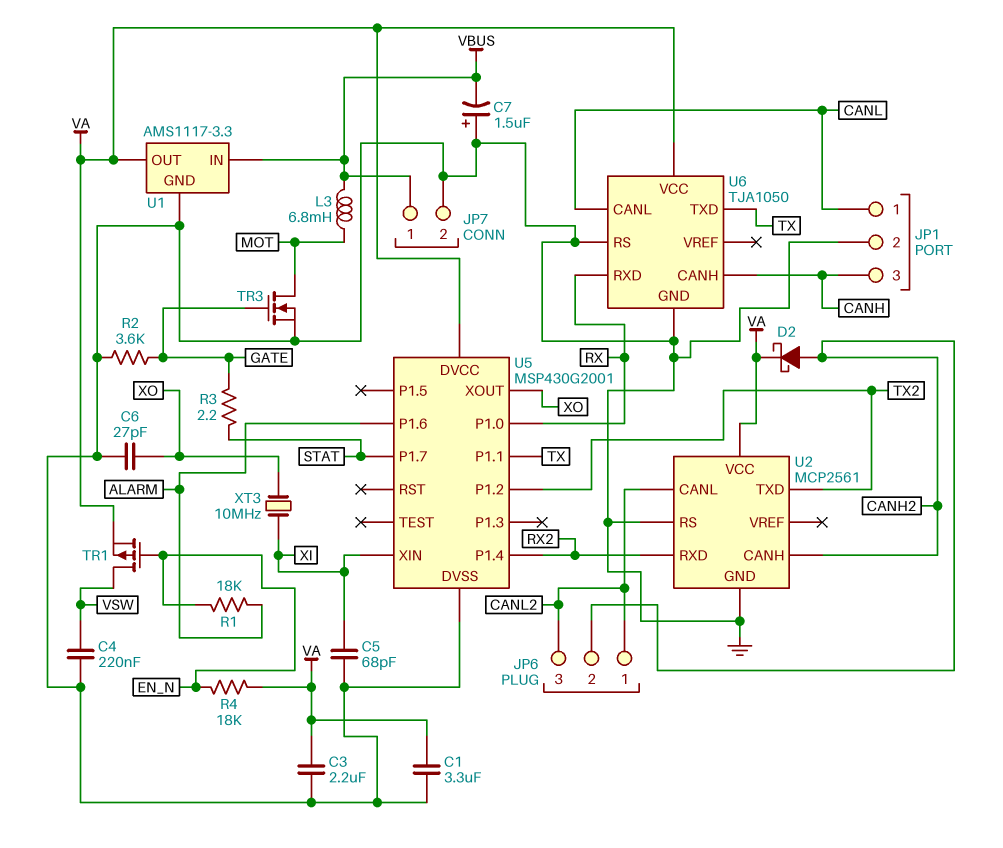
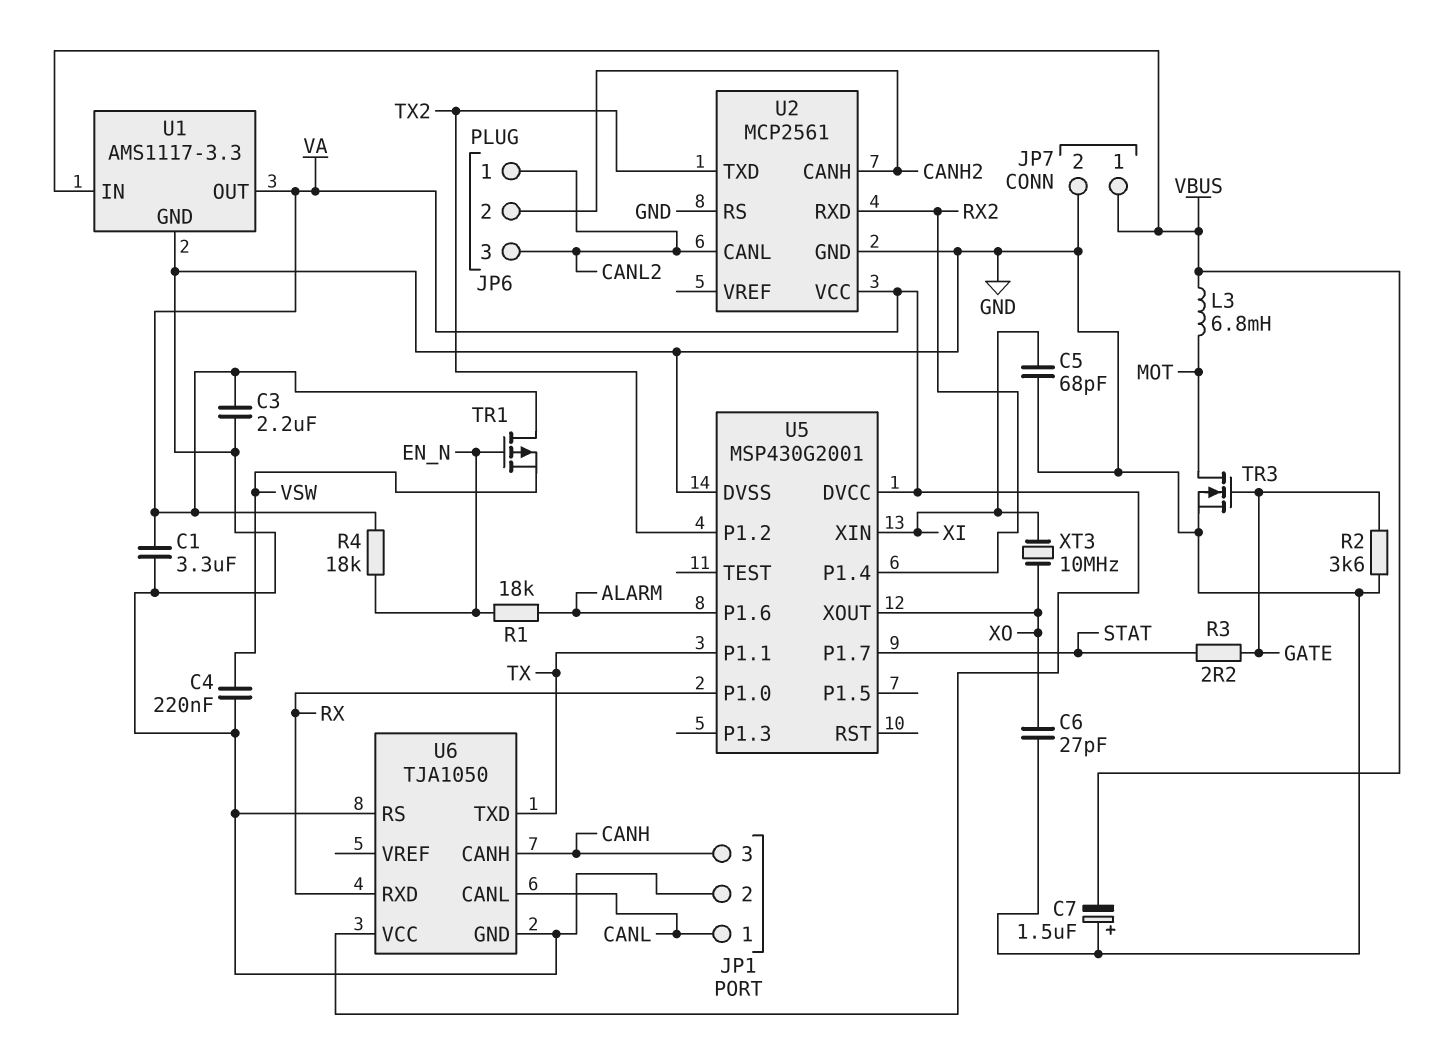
D2: schottky (A CANH2, K VA) -> none
TR1: PMOS (G EN_N, D VSW, S VA) -> PMOS (G EN_N, D VA, S VSW)

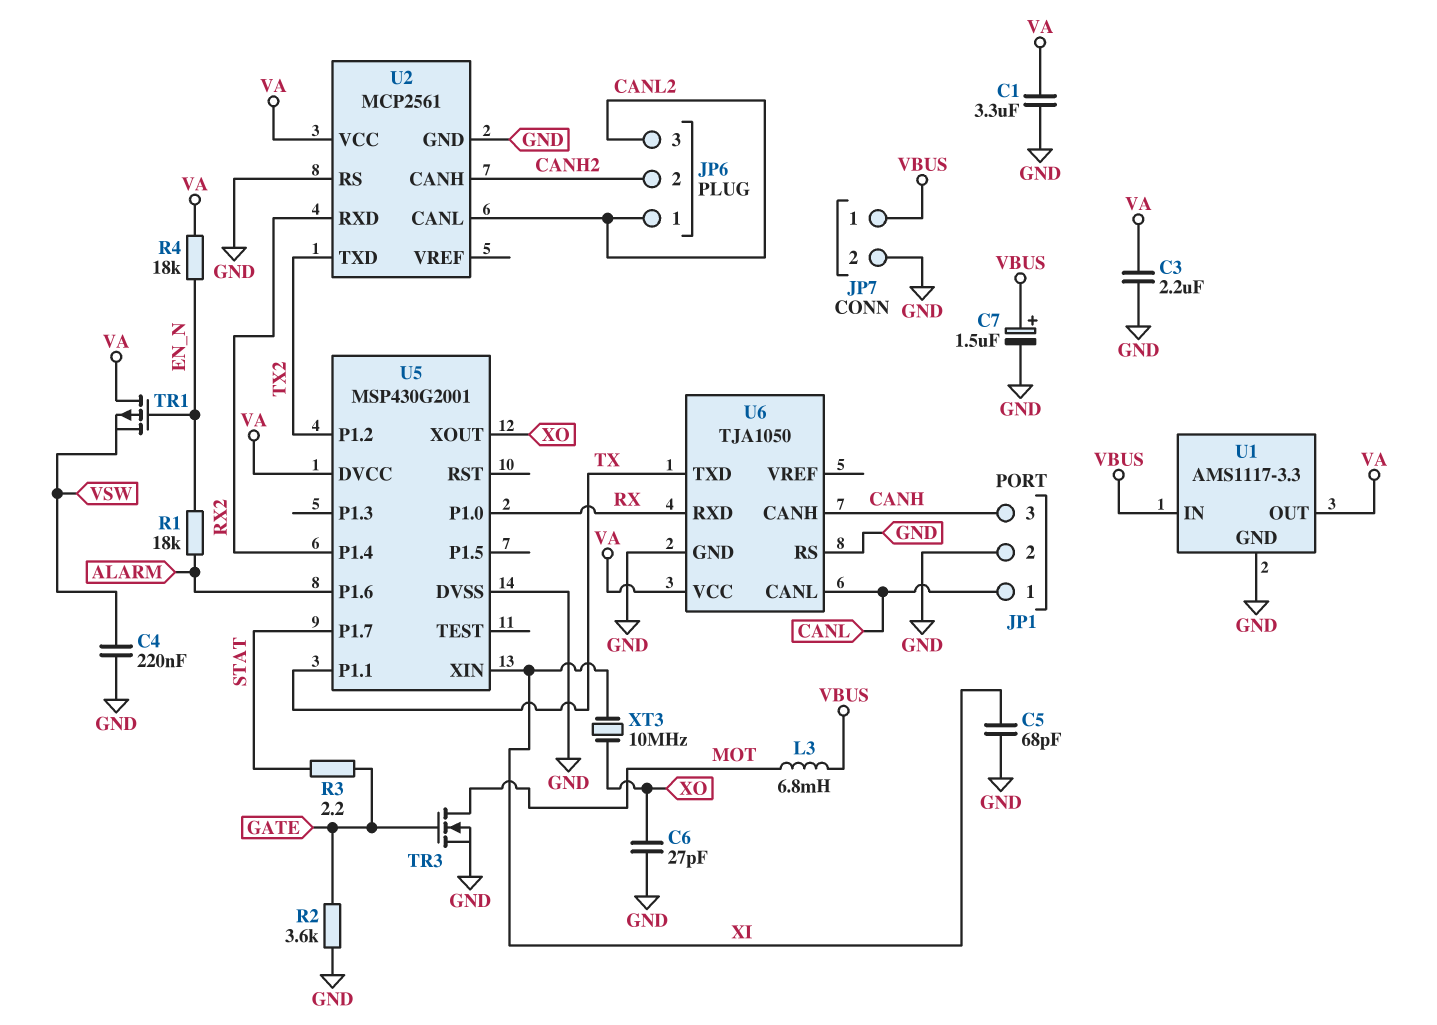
C7: 1.5uF (plus GND, minus VBUS) -> 1.5uF (plus VBUS, minus GND)

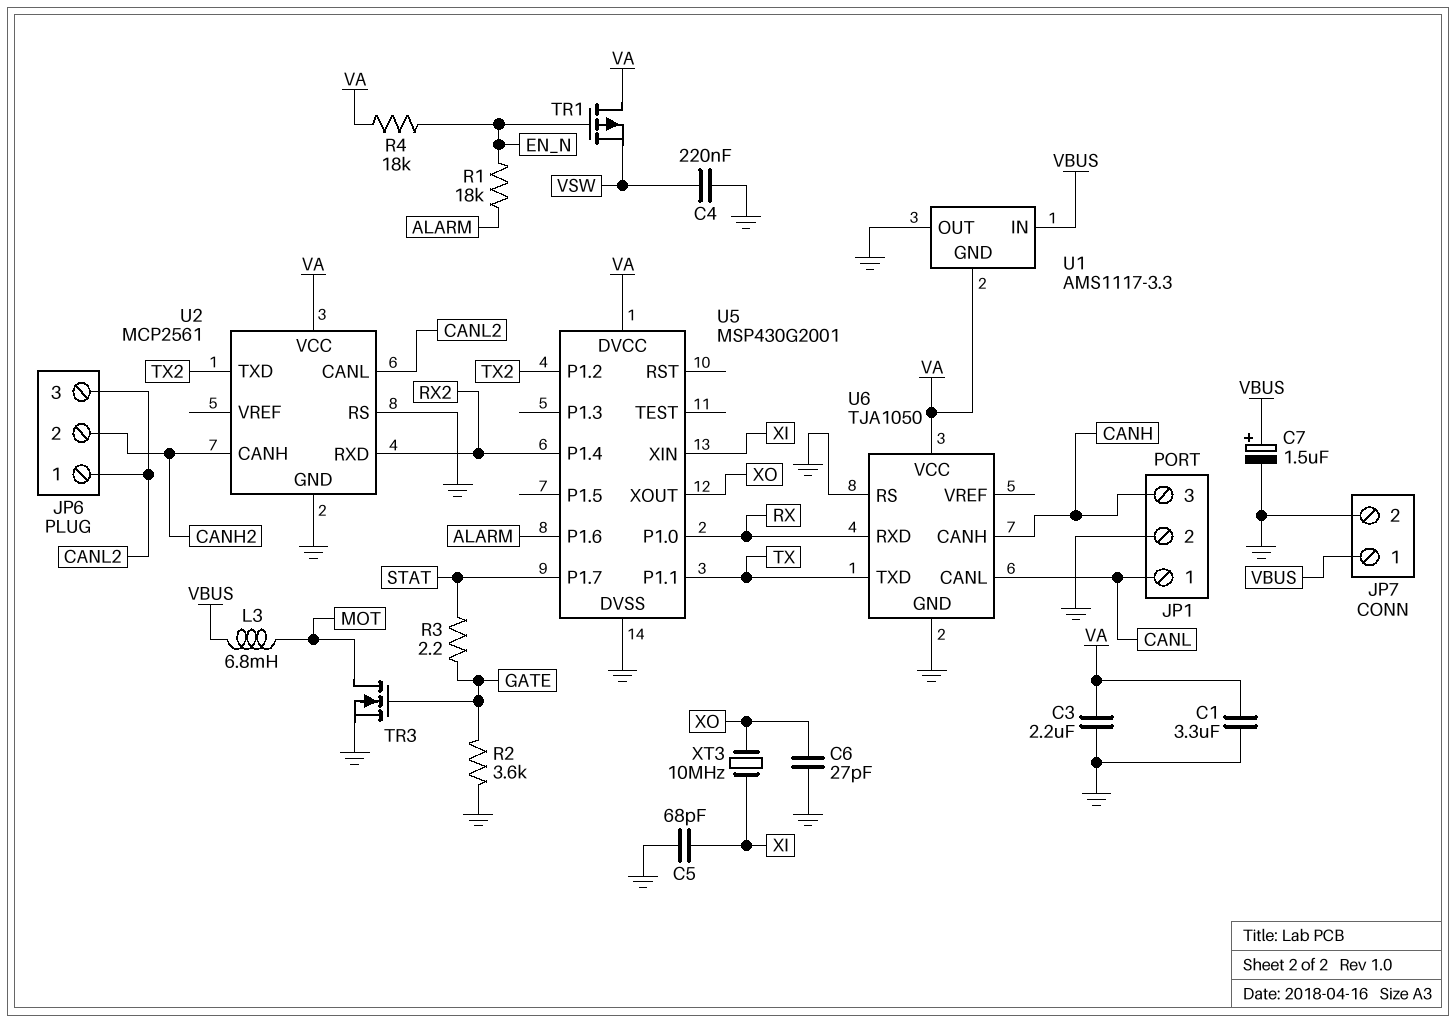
U1 pin GND: GND -> VA
U1 pin OUT: VA -> GND

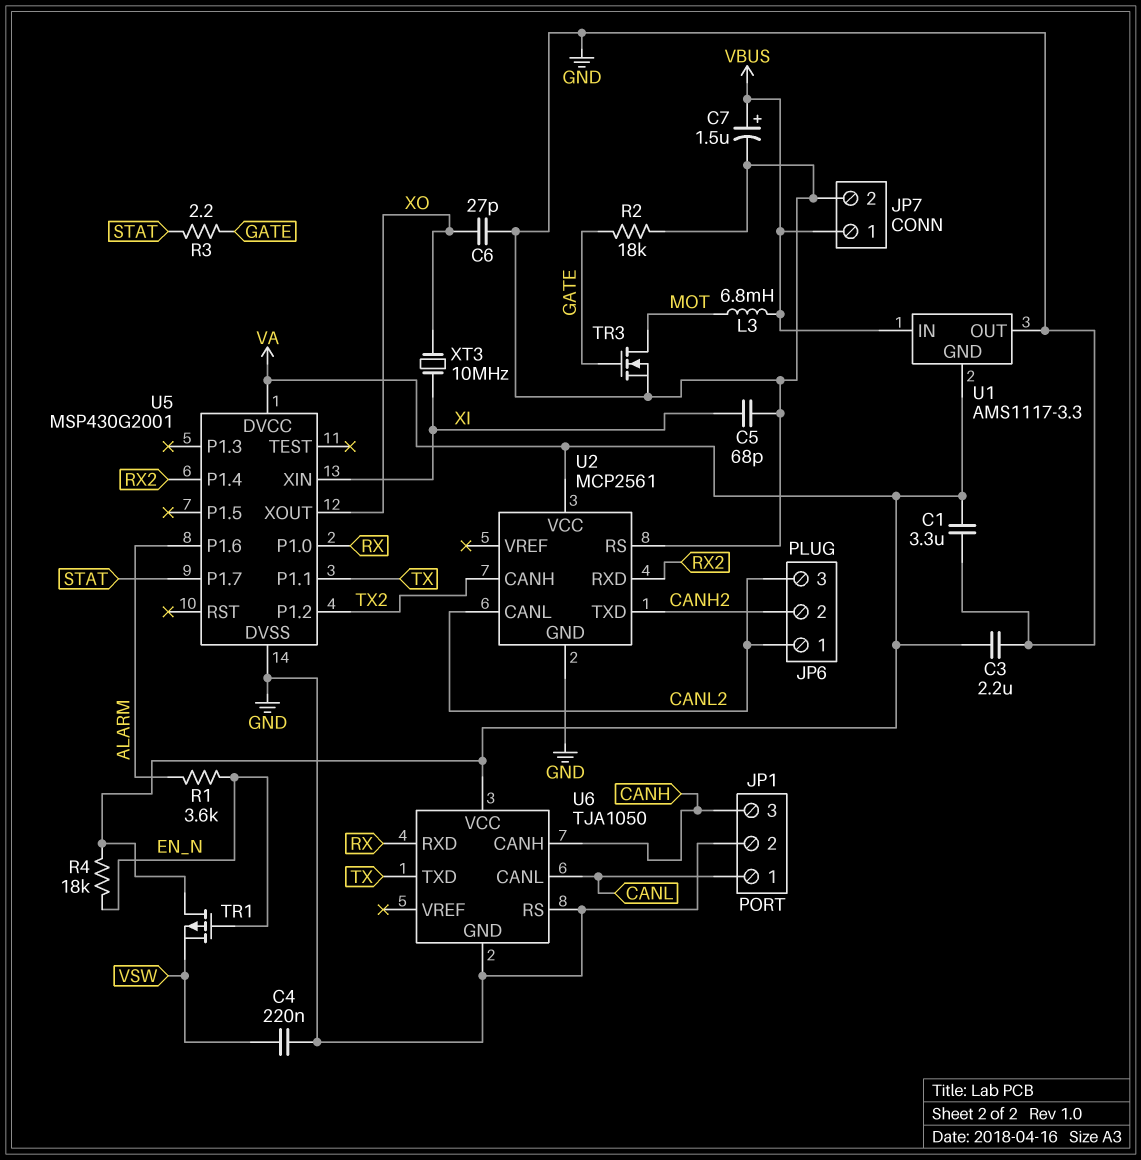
R1: 18k (ALARM, EN_N) -> 3.6k (ALARM, EN_N)
R2: 3.6k (GATE, GND) -> 18k (GATE, GND)
U2 pin CANH: CANH2 -> TX2
U2 pin TXD: TX2 -> CANH2

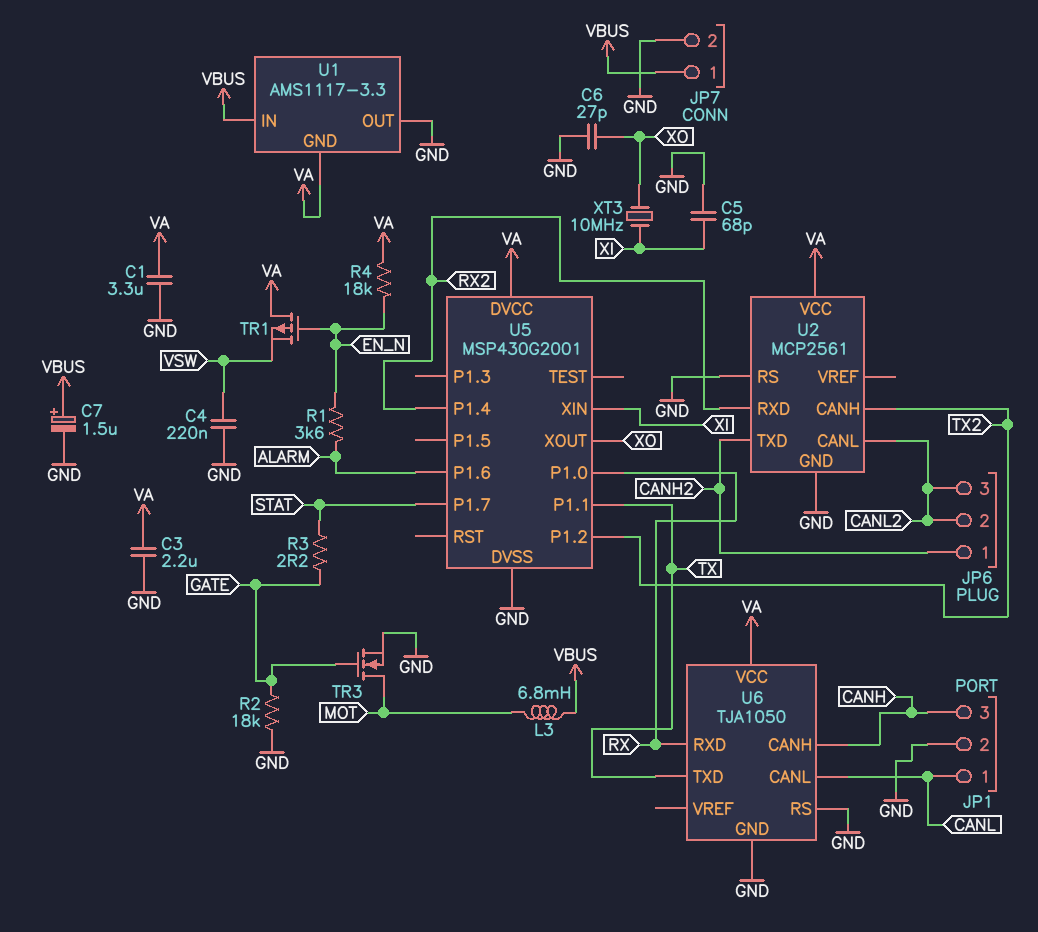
JP6 pin 1: CANL2 -> CANH2
JP6 pin 2: CANH2 -> CANL2

